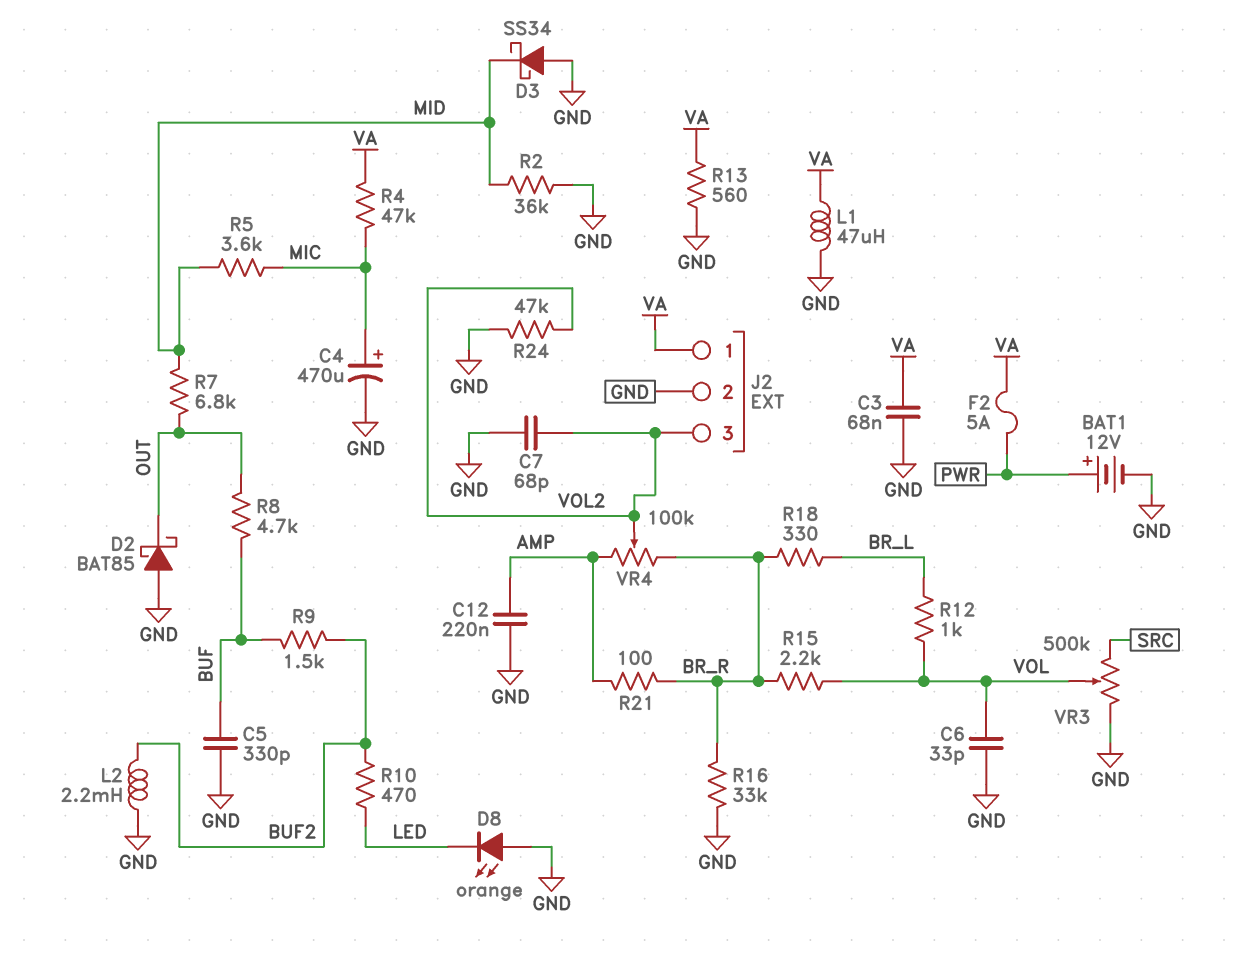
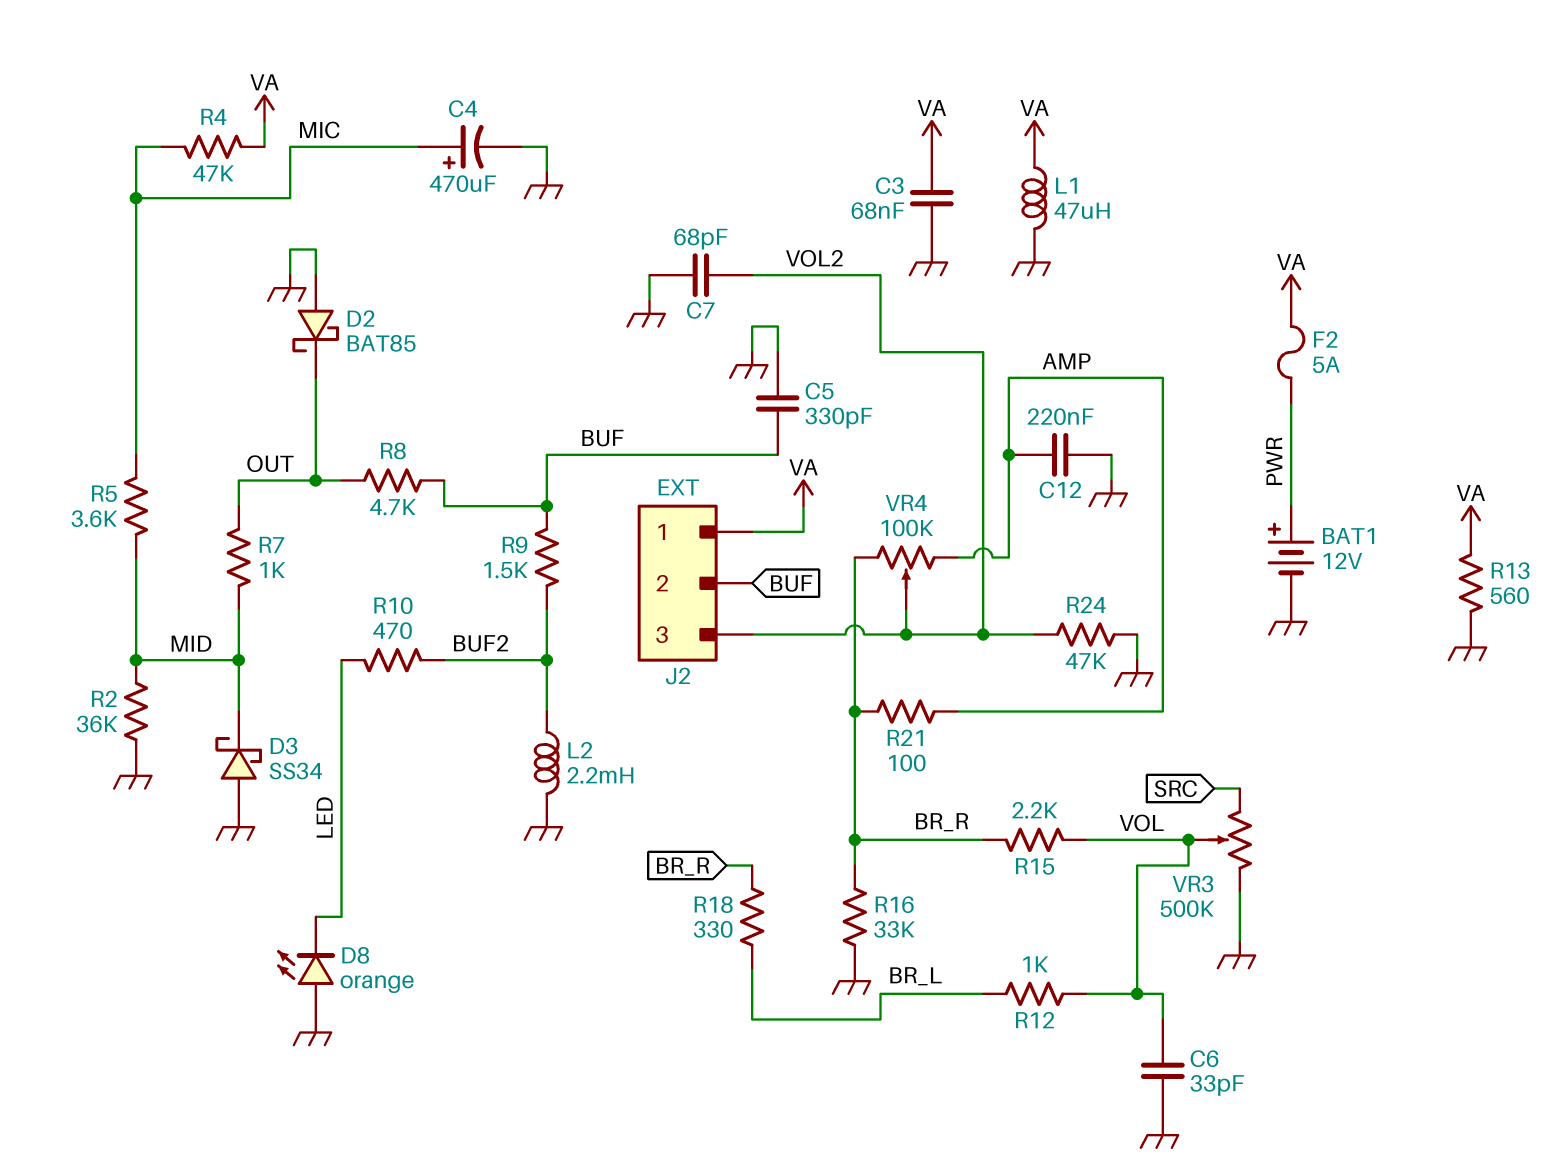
J2 pin 2: GND -> BUF
R7: 6.8k (MID, OUT) -> 1k (MID, OUT)

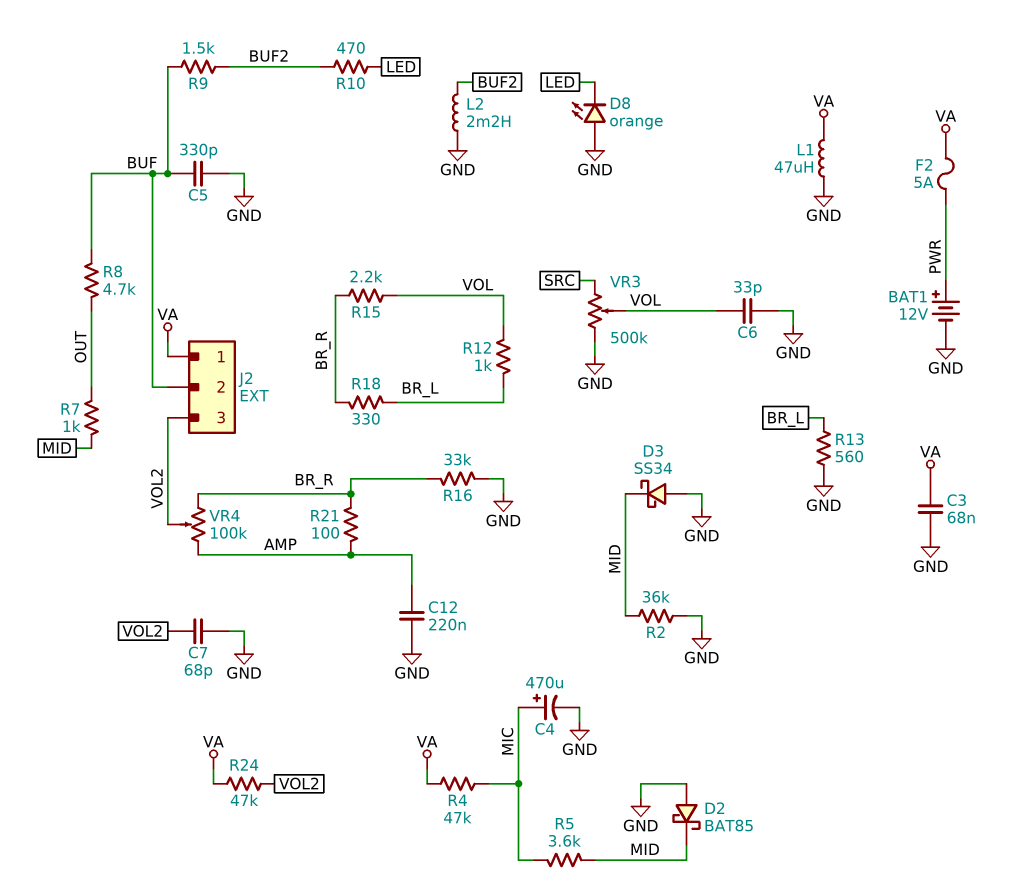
D2: schottky BAT85 (A GND, K OUT) -> schottky BAT85 (A GND, K MID)
R13: 560 (GND, VA) -> 560 (BR_L, GND)
R24: 47k (GND, VOL2) -> 47k (VA, VOL2)

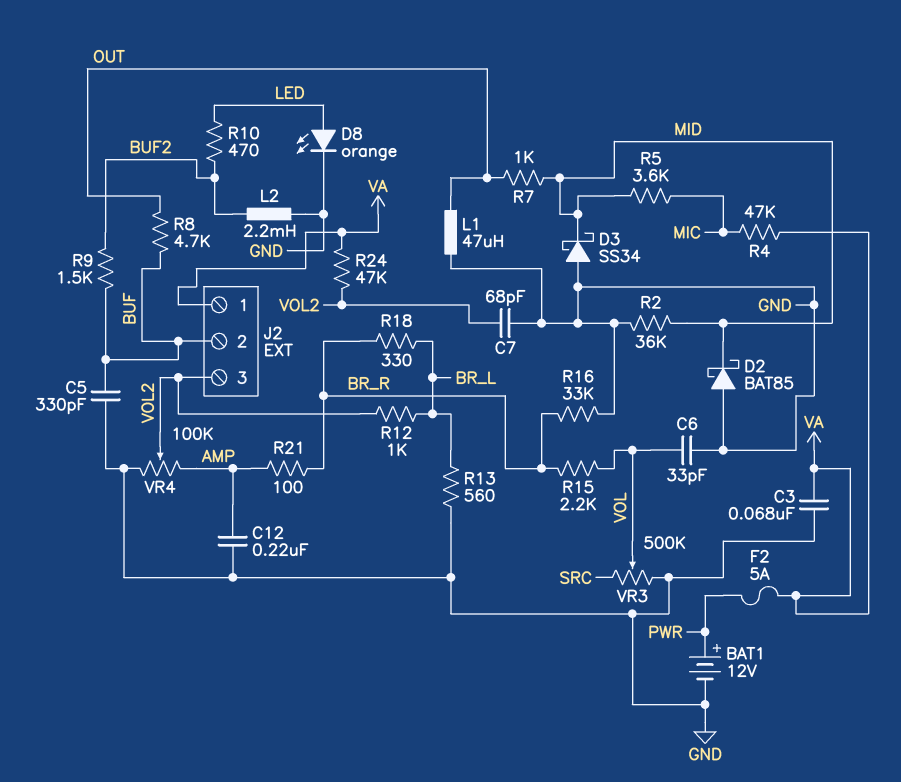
C4: 470uF (plus MIC, minus GND) -> none
D8: LED orange (A GND, K LED) -> LED orange (A LED, K GND)
L1: 47uH (GND, VA) -> 47uH (GND, OUT)
R12: 1k (BR_L, VOL) -> 1k (BR_L, VOL2)
VR4: 100k (AMP, BR_R, wiper VOL2) -> 100k (AMP, GND, wiper VOL2)

